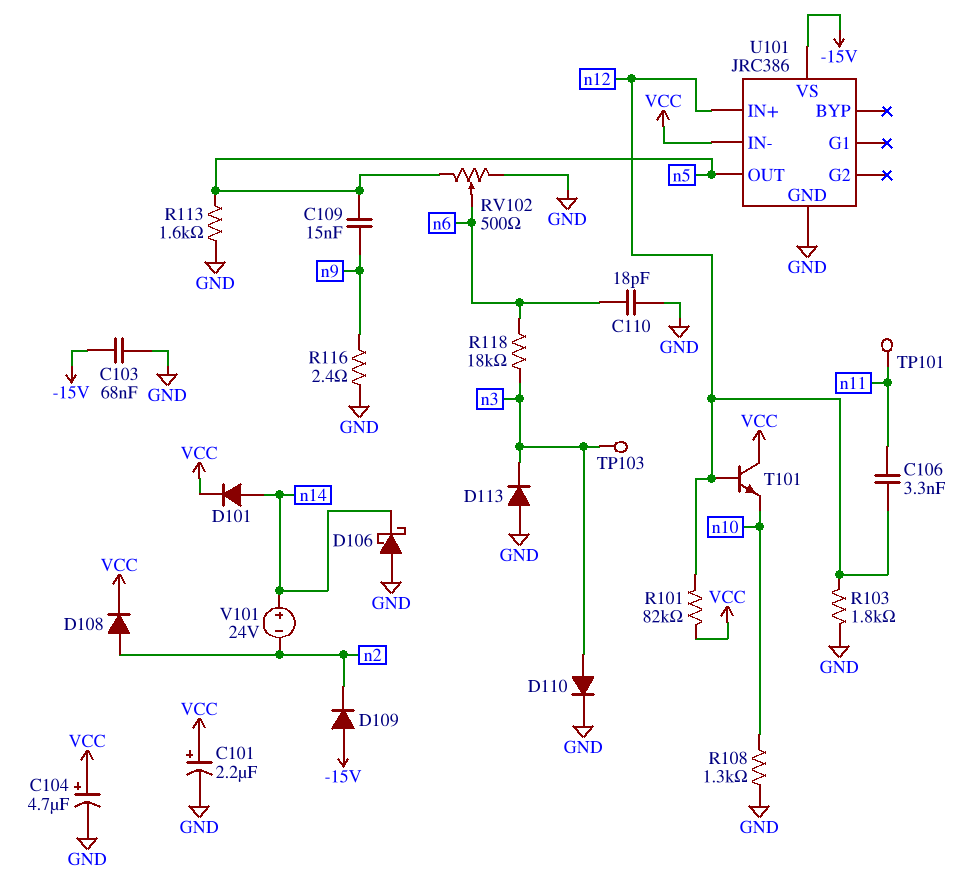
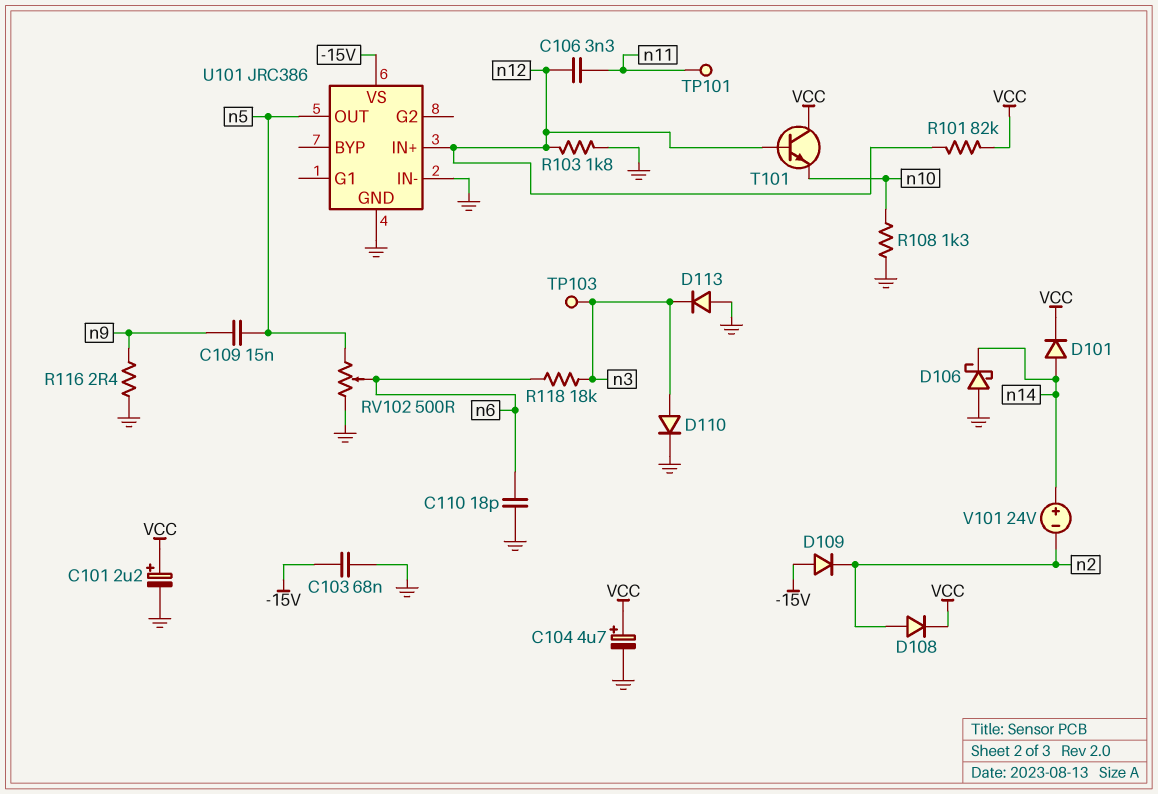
R113: 1.6k (GND, n5) -> none
U101 pin IN-: VCC -> GND

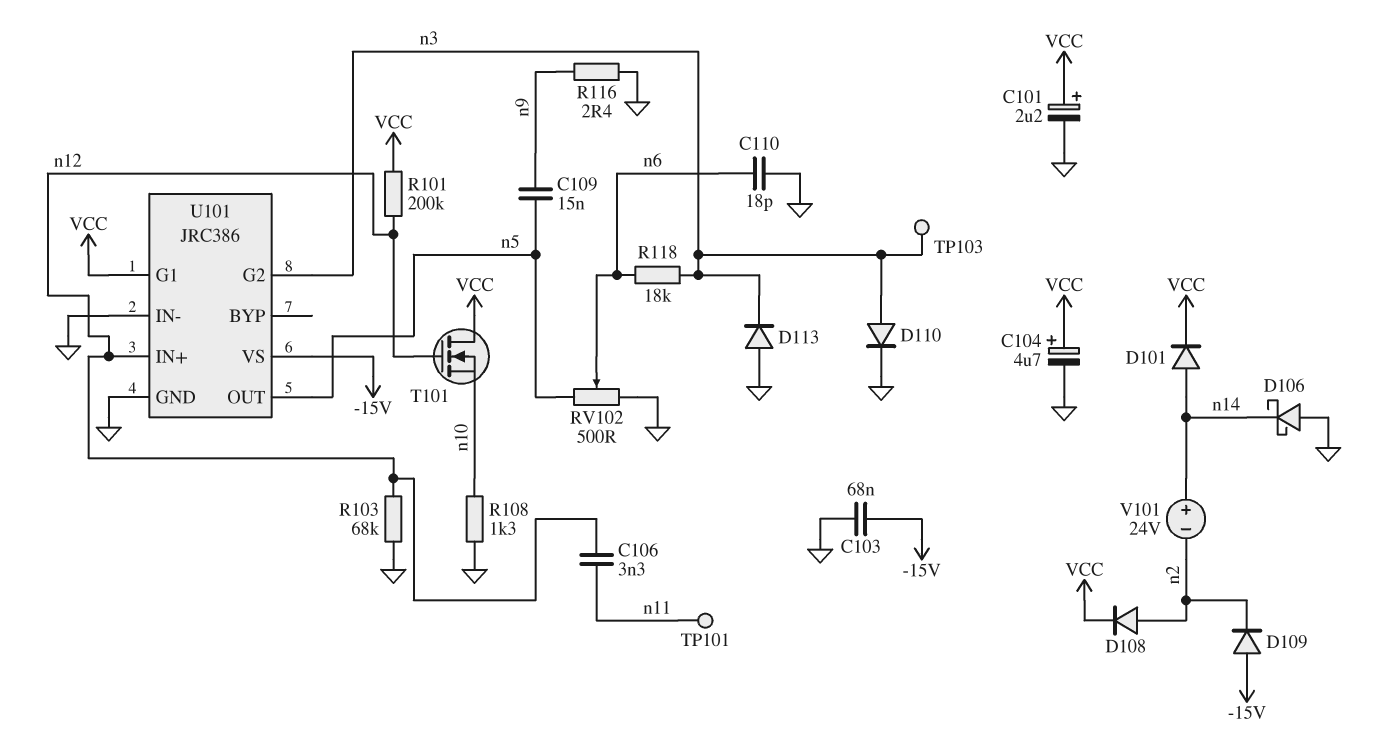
R101: 82k (VCC, n12) -> 200k (VCC, n12)
R103: 1.8k (GND, n12) -> 68k (GND, n12)
T101: NPN (B n12, C VCC, E n10) -> NMOS (G n12, D VCC, S n10)
U101 pin G1: none -> VCC
U101 pin G2: none -> n3

